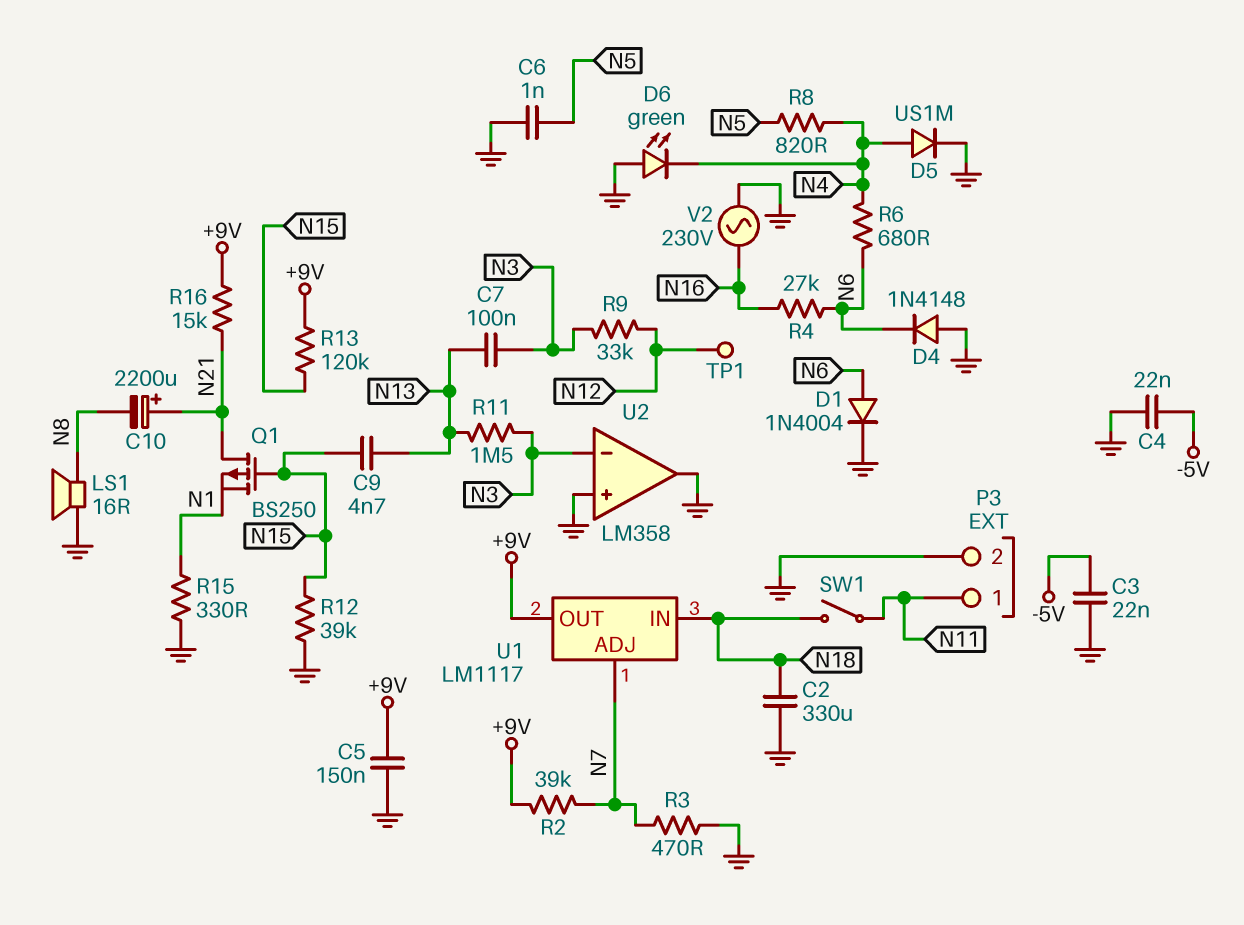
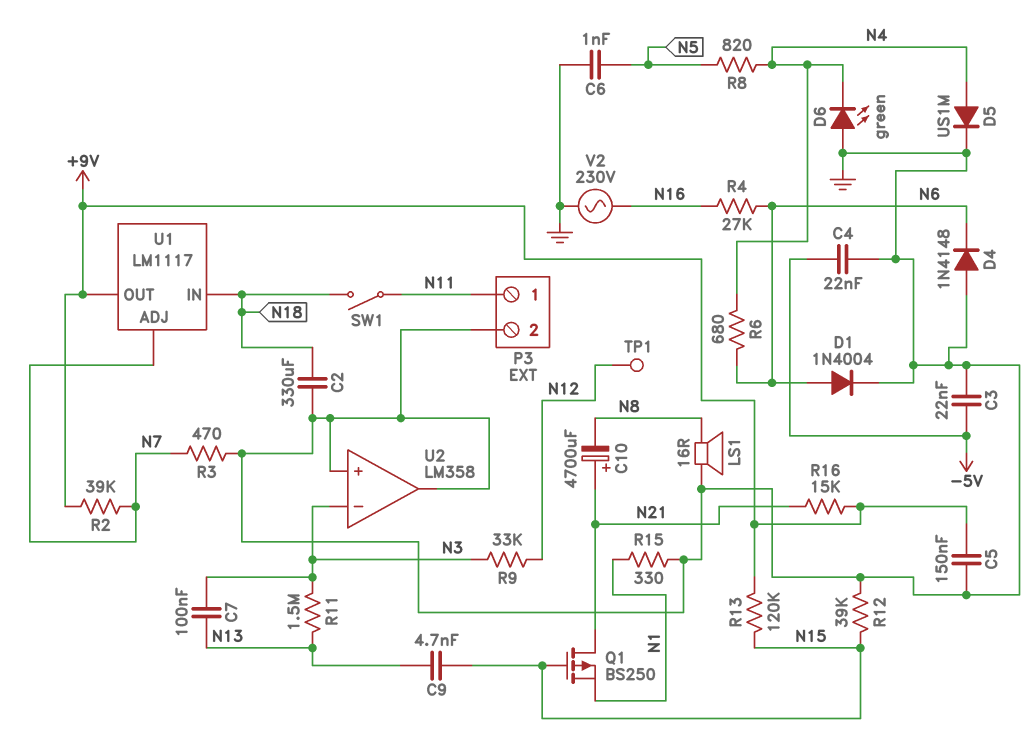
C10: 2200uF (plus N21, minus N8) -> 4700uF (plus N21, minus N8)

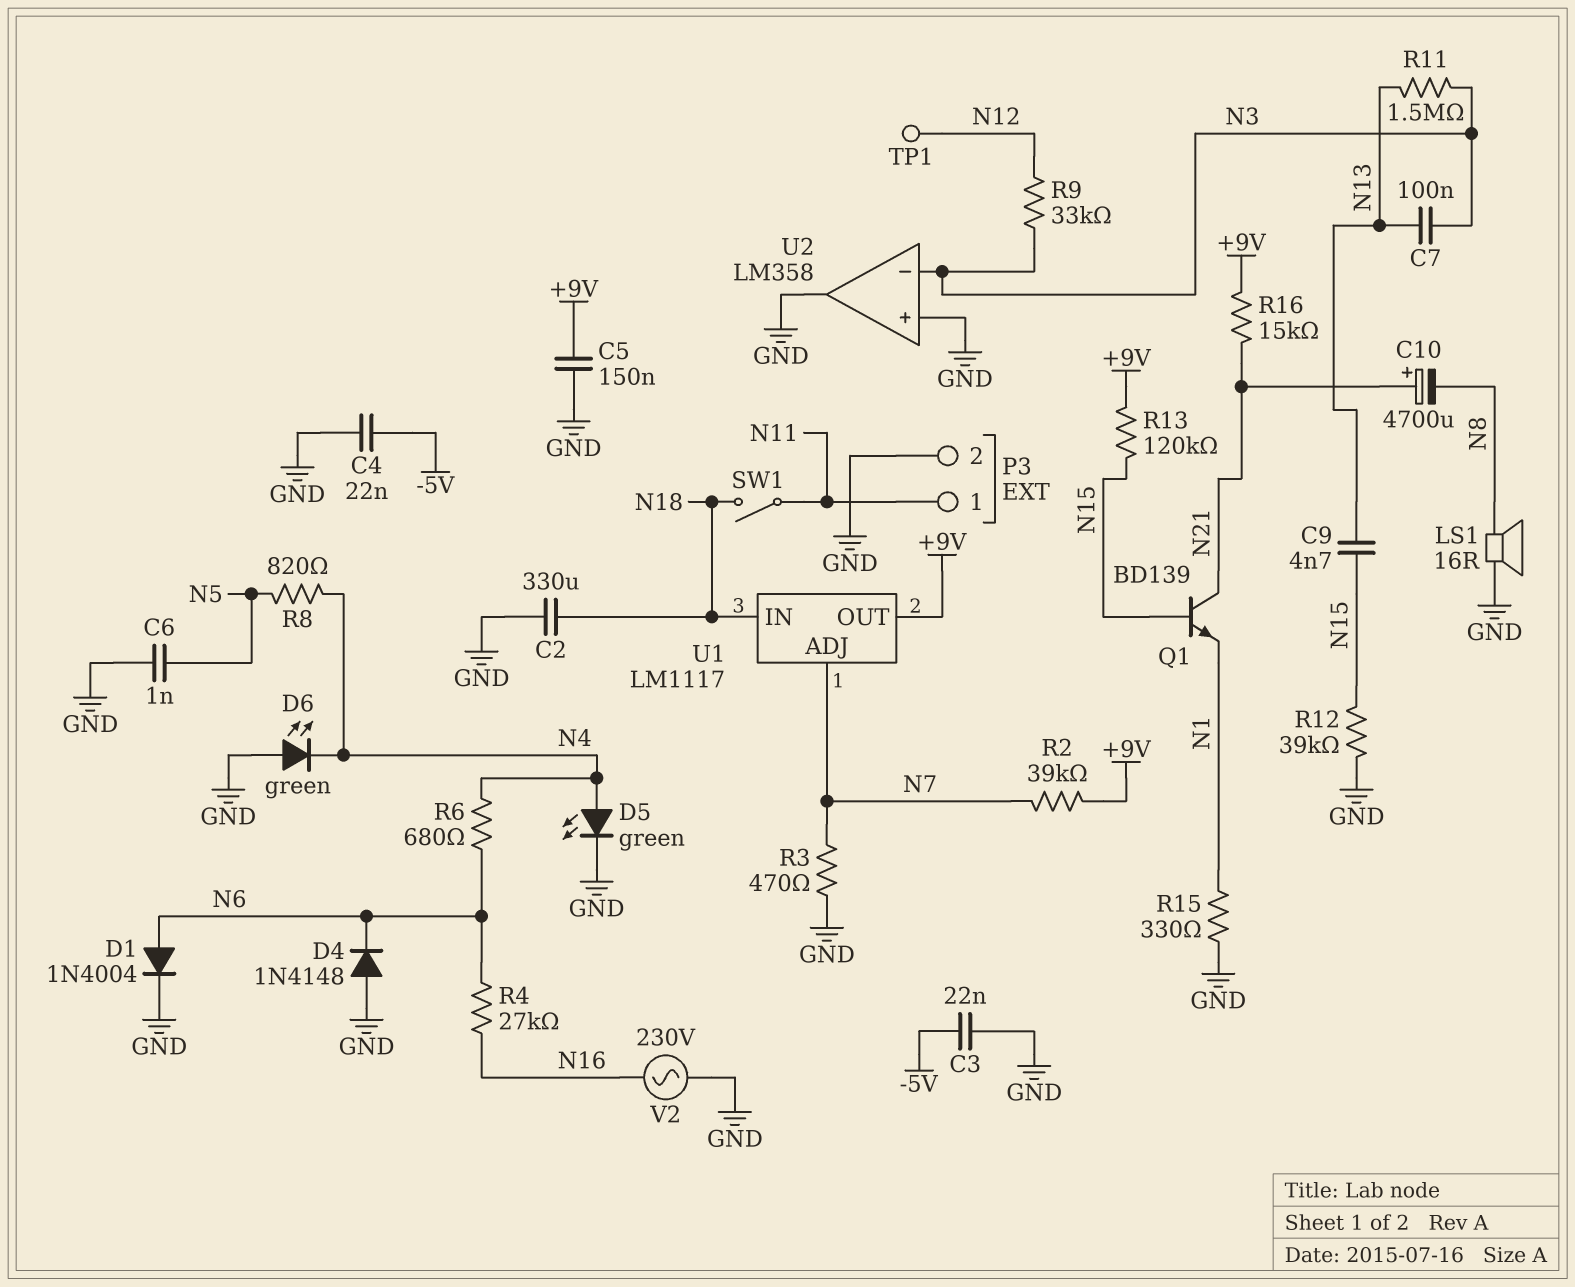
D5: diode US1M (A N4, K GND) -> LED green (A N4, K GND)
Q1: PMOS BS250 (G N15, D N21, S N1) -> NPN BD139 (B N15, C N21, E N1)

